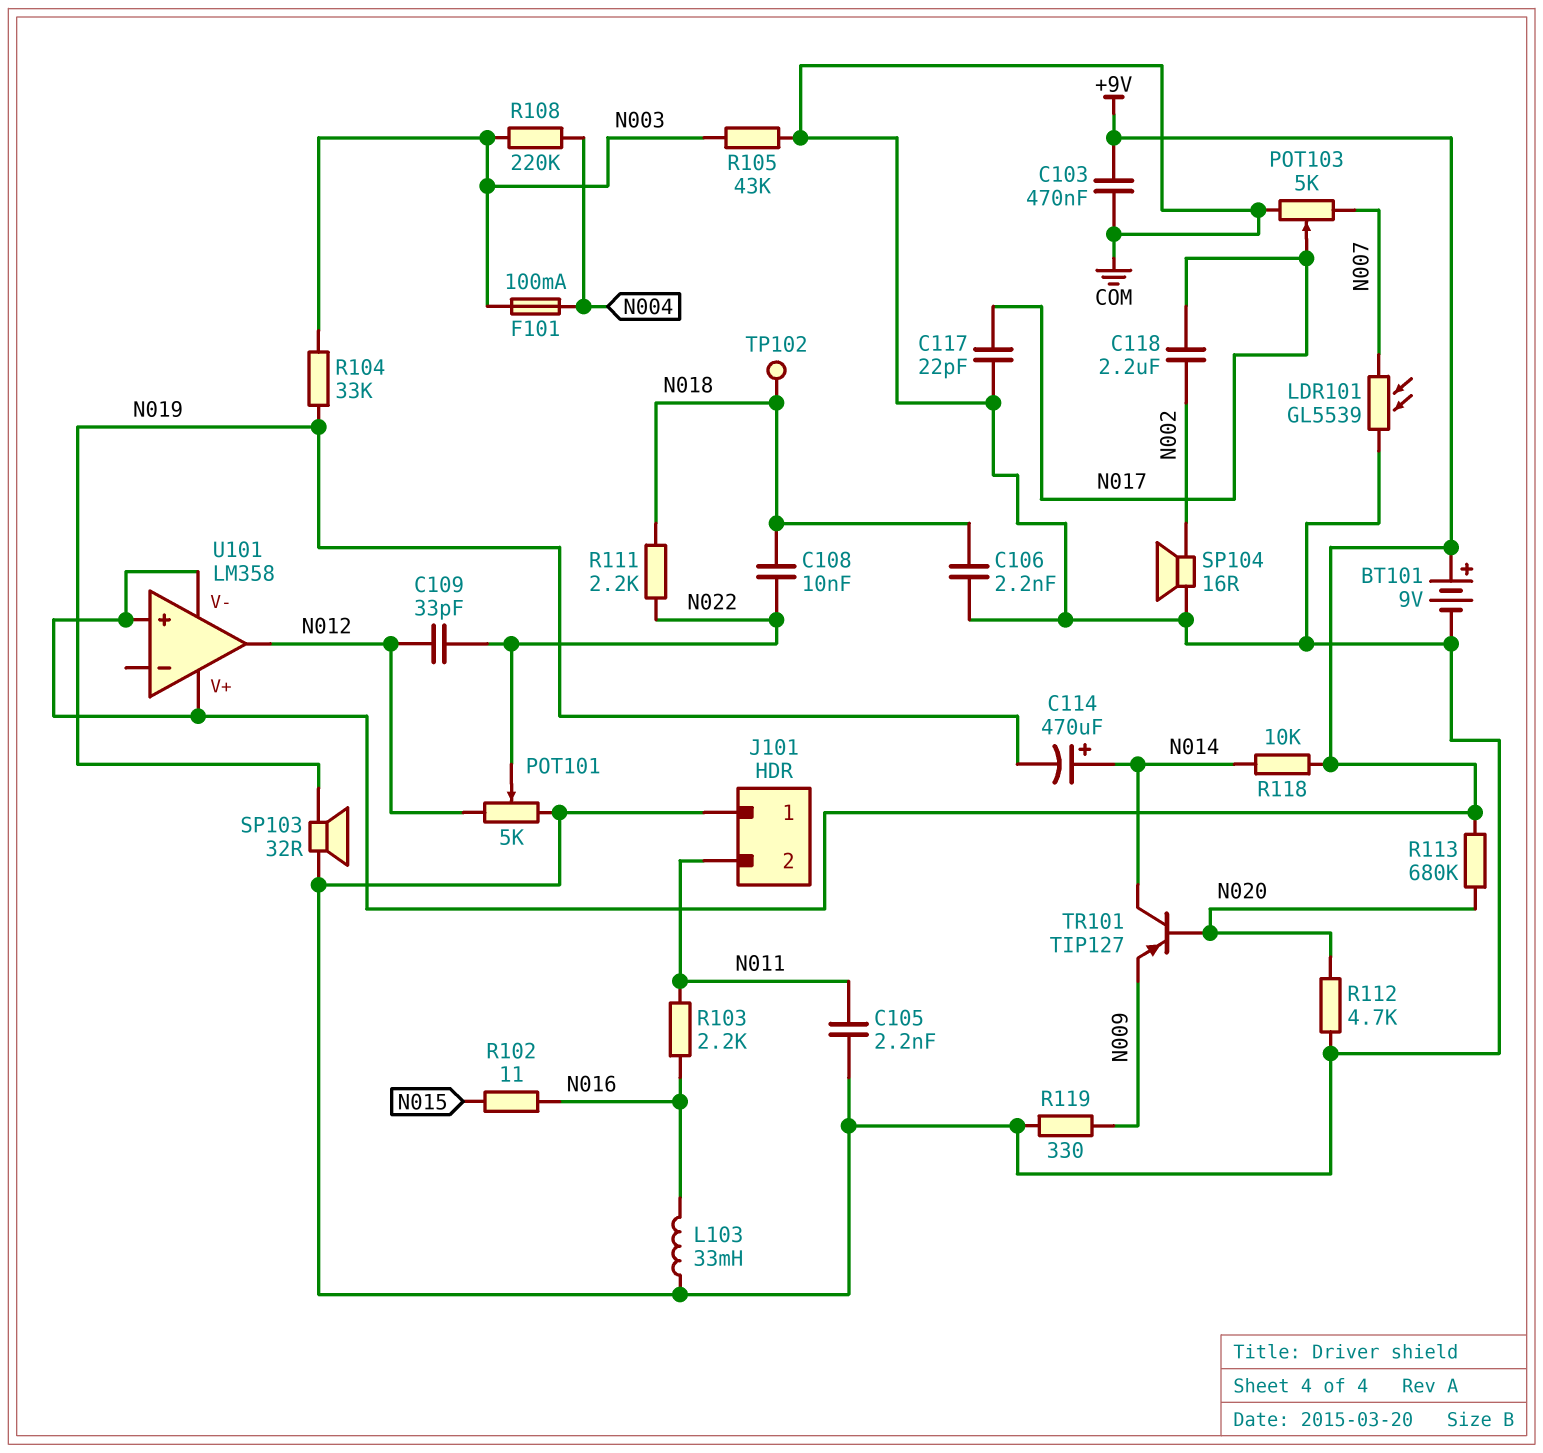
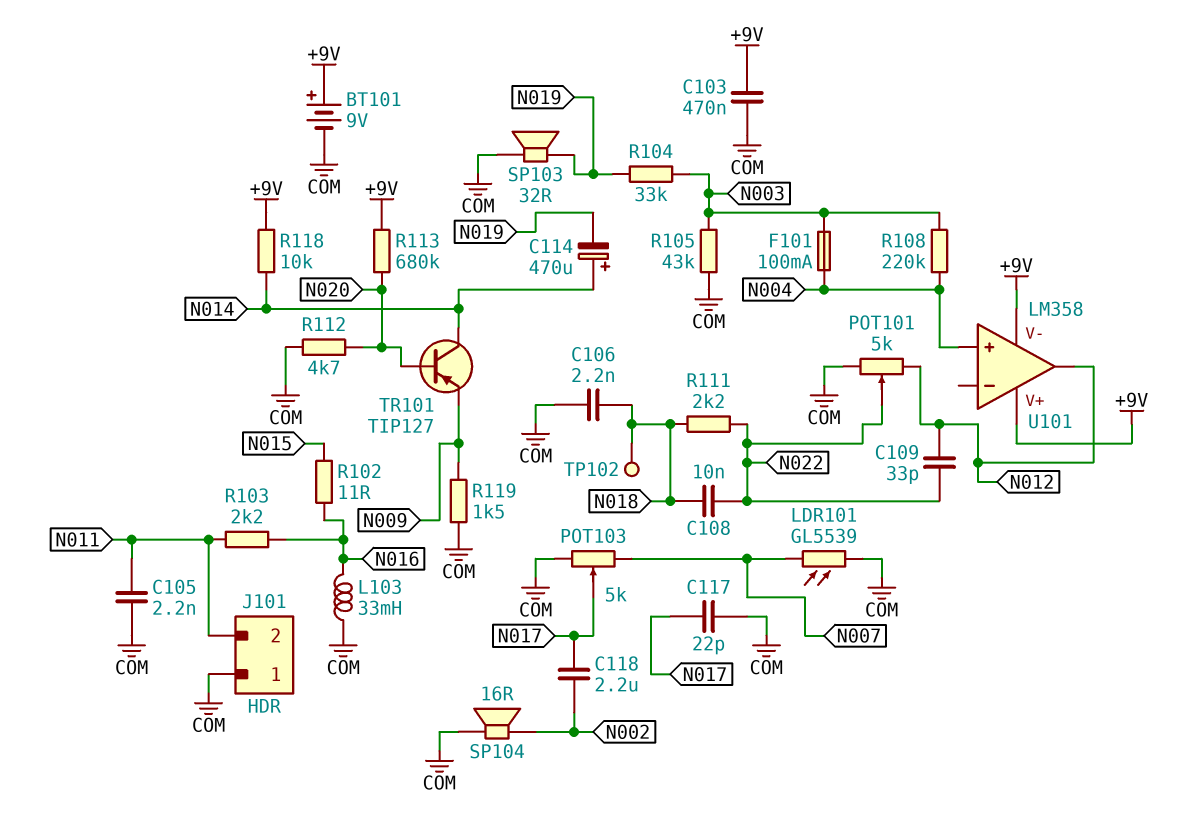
R119: 330 (COM, N009) -> 1.5k (COM, N009)
U101 pin in+: +9V -> N004

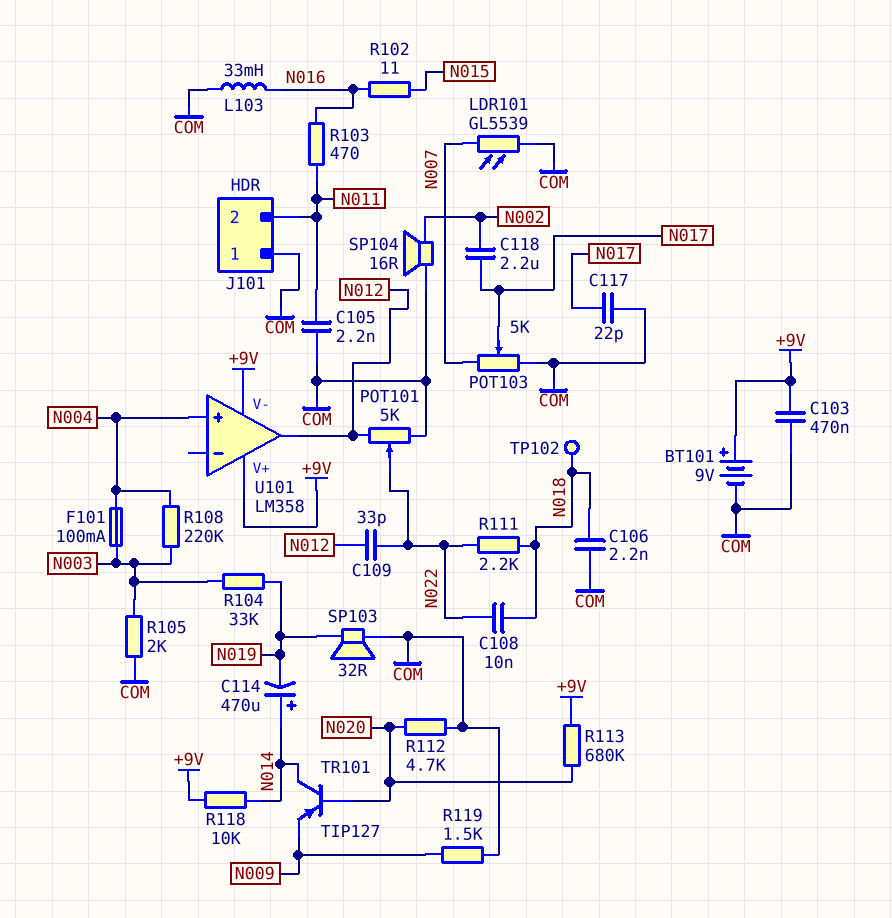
R103: 2.2k (N011, N016) -> 470 (N011, N016)
R105: 43k (COM, N003) -> 2k (COM, N003)

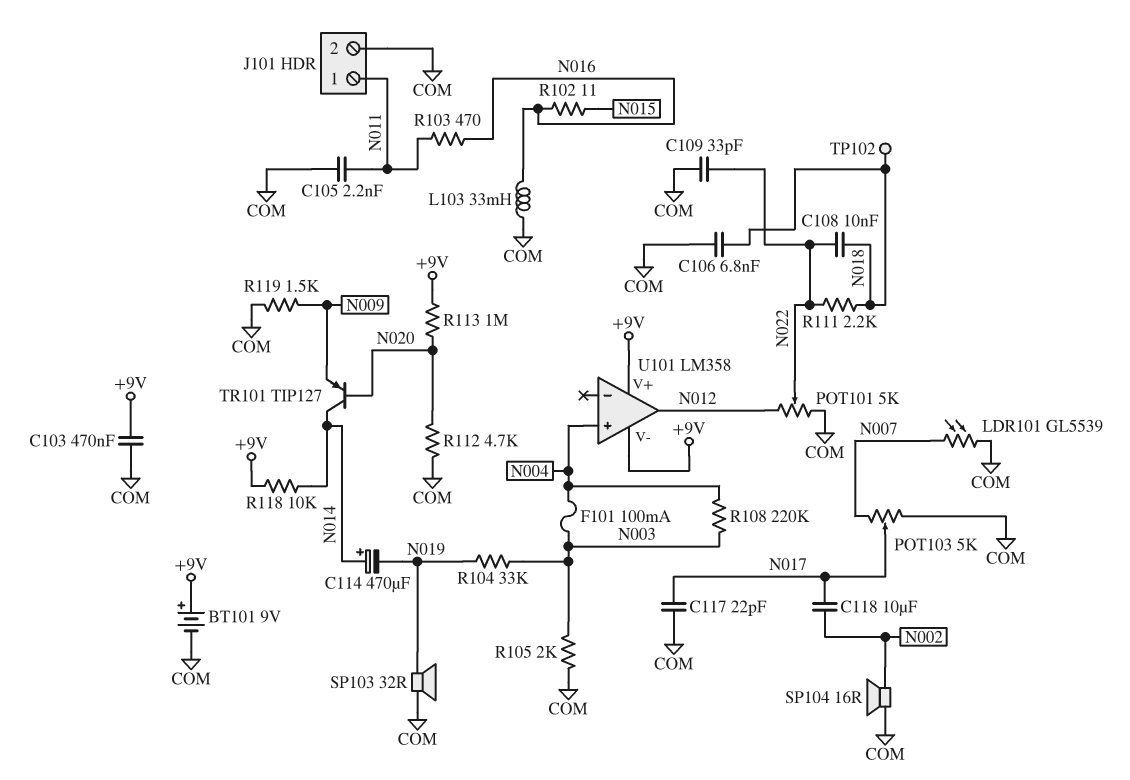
C106: 2.2nF (COM, N018) -> 6.8nF (COM, N018)
C109: 33pF (N012, N022) -> 33pF (COM, N022)
C118: 2.2uF (N002, N017) -> 10uF (N002, N017)
J101 pin 1: COM -> N011
J101 pin 2: N011 -> COM
R113: 680k (+9V, N020) -> 1M (+9V, N020)

